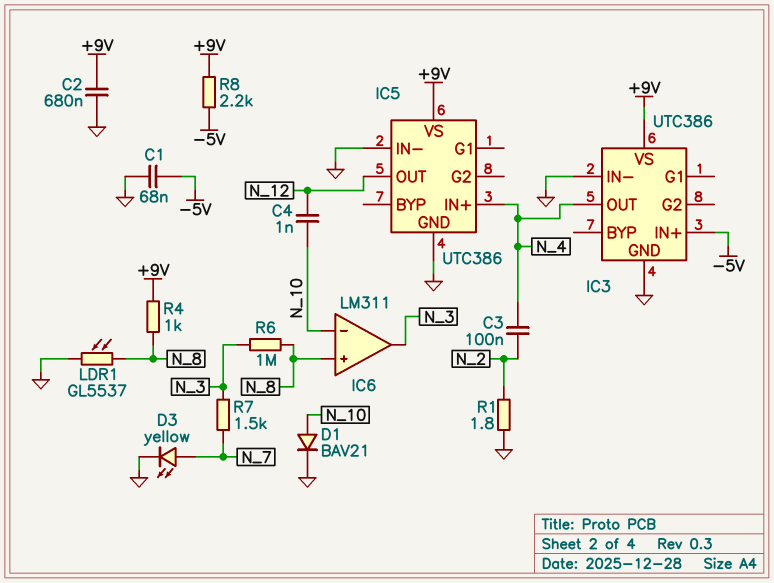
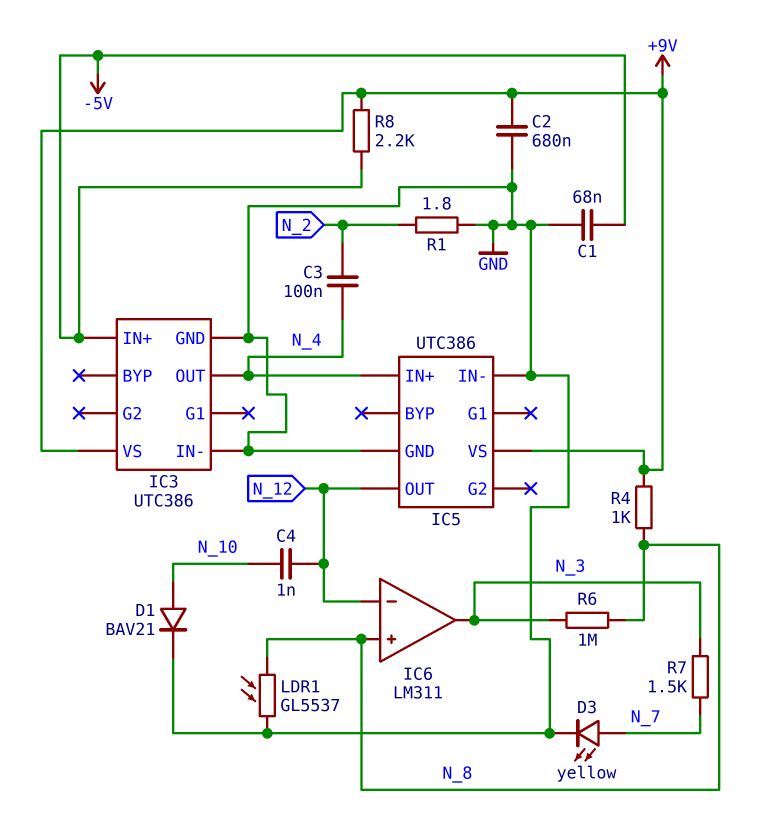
IC6 pin in-: N_10 -> N_12

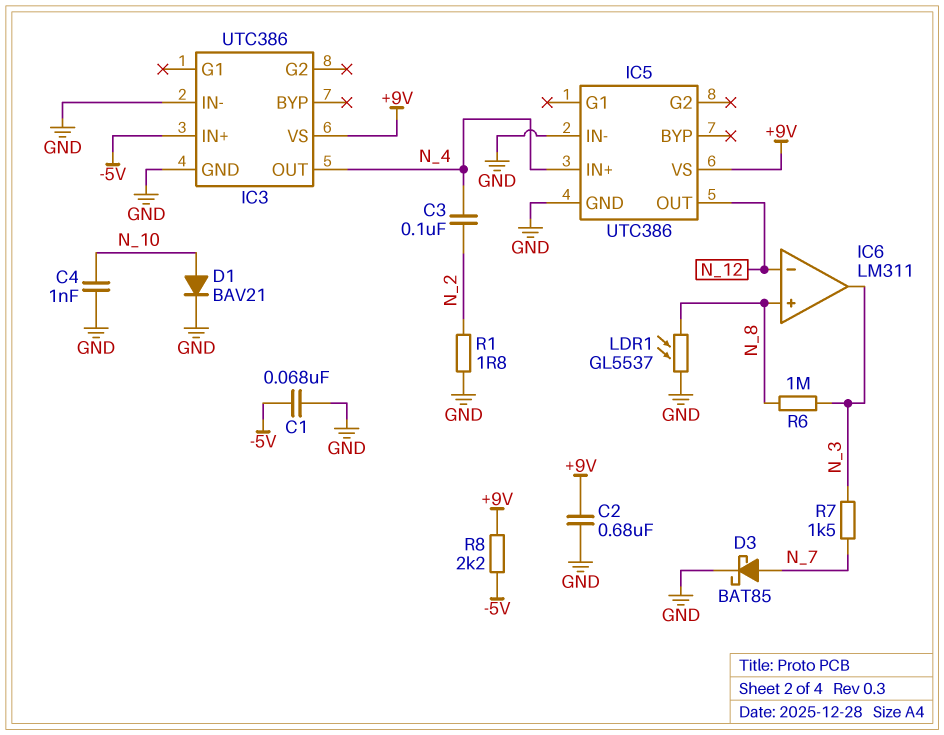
C4: 1nF (N_10, N_12) -> 1nF (GND, N_10)
D3: LED yellow (A N_7, K GND) -> schottky BAT85 (A N_7, K GND)
R4: 1k (+9V, N_8) -> none

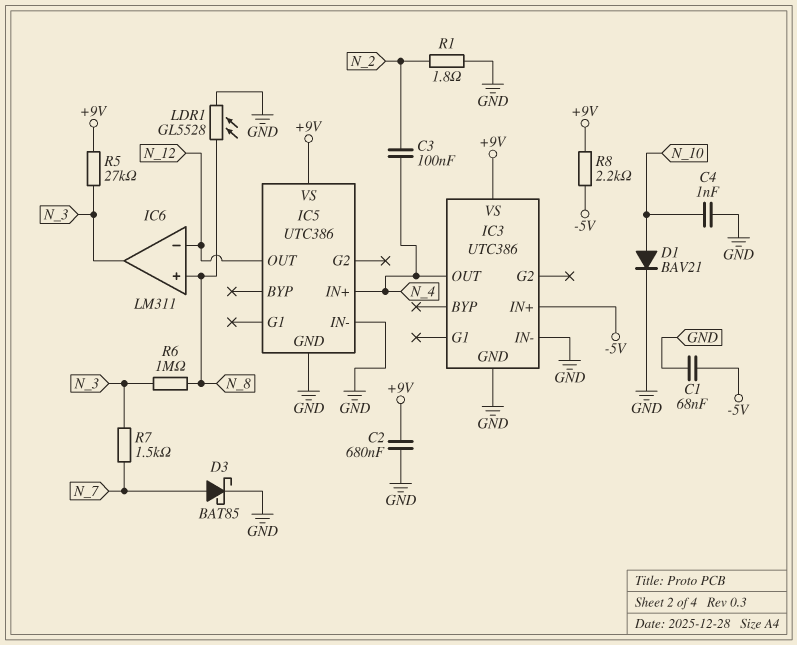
LDR1: GL5537 (GND, N_8) -> GL5528 (GND, N_8)
R5: none -> 27k (+9V, N_3)

